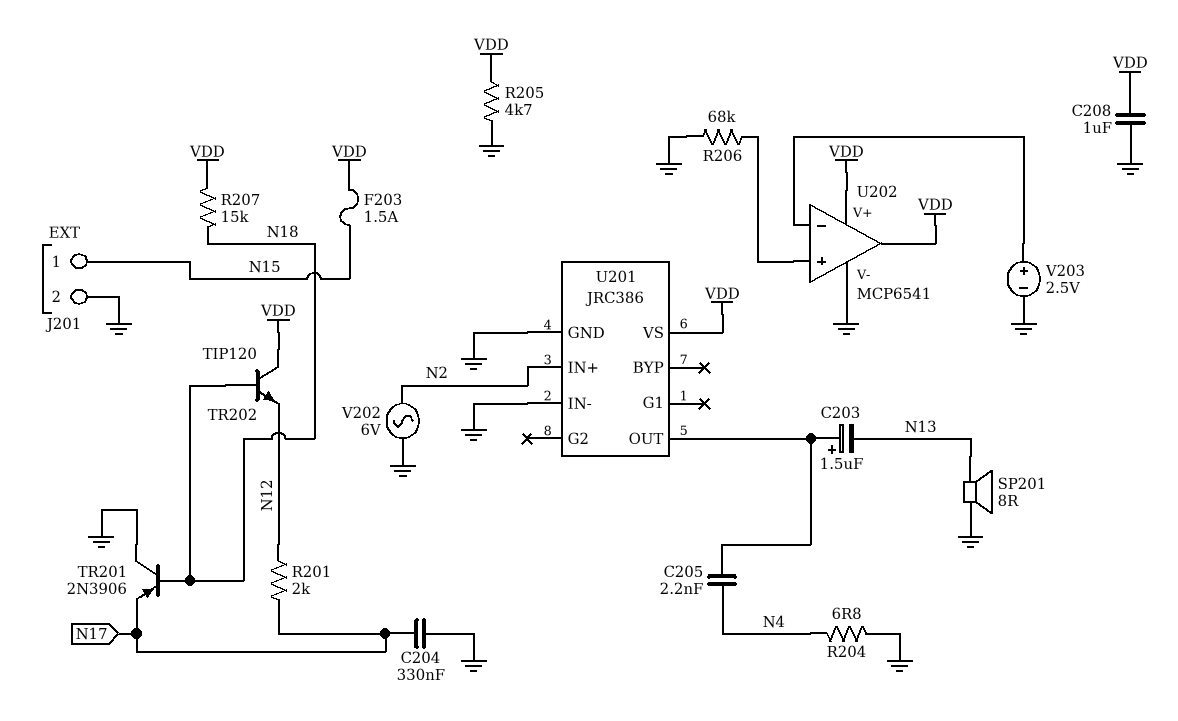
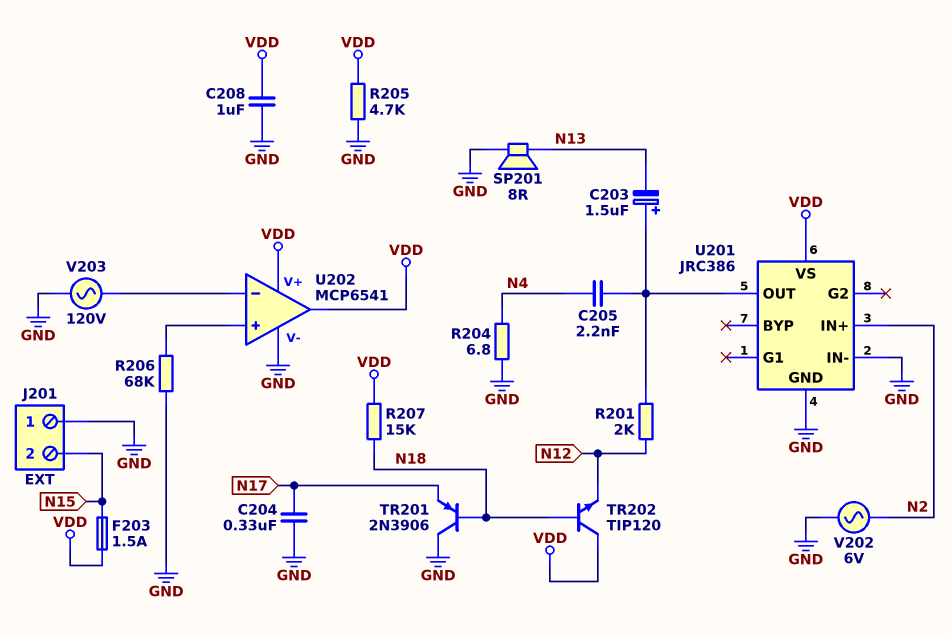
J201 pin 1: N15 -> GND
J201 pin 2: GND -> N15
R201: 2k (N12, N17) -> 2k (N12, U201/OUT)
V203: 2.5V (plus U202/in-, minus GND) -> AC 120V (GND, U202/in-)

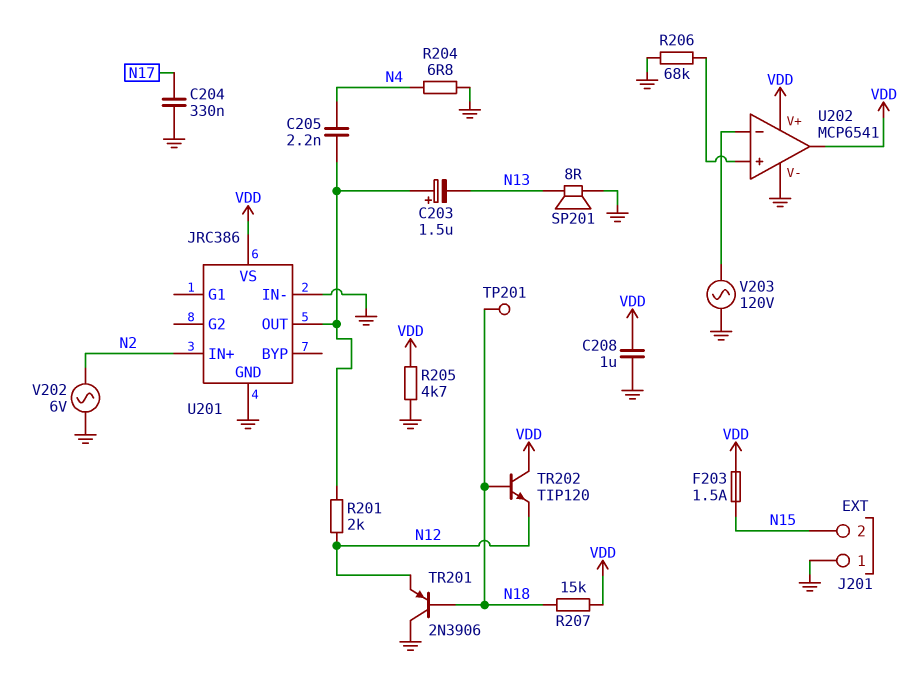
TP201: none -> test point (N18)
TR201: PNP 2N3906 (B N18, C GND, E N17) -> PNP 2N3906 (B N18, C GND, E N12)

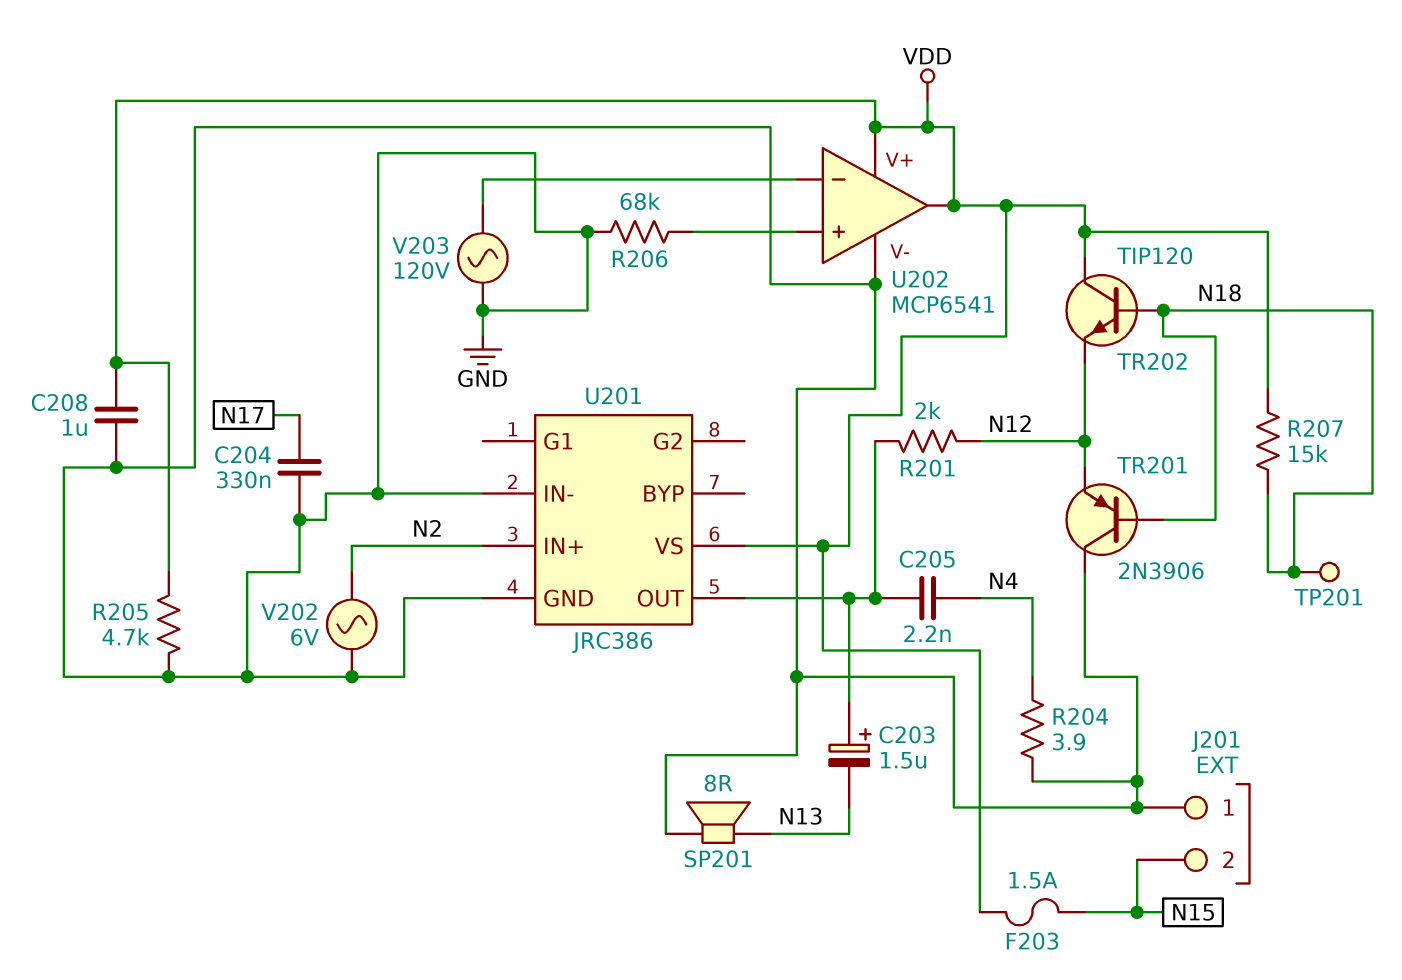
R204: 6.8 (GND, N4) -> 3.9 (GND, N4)

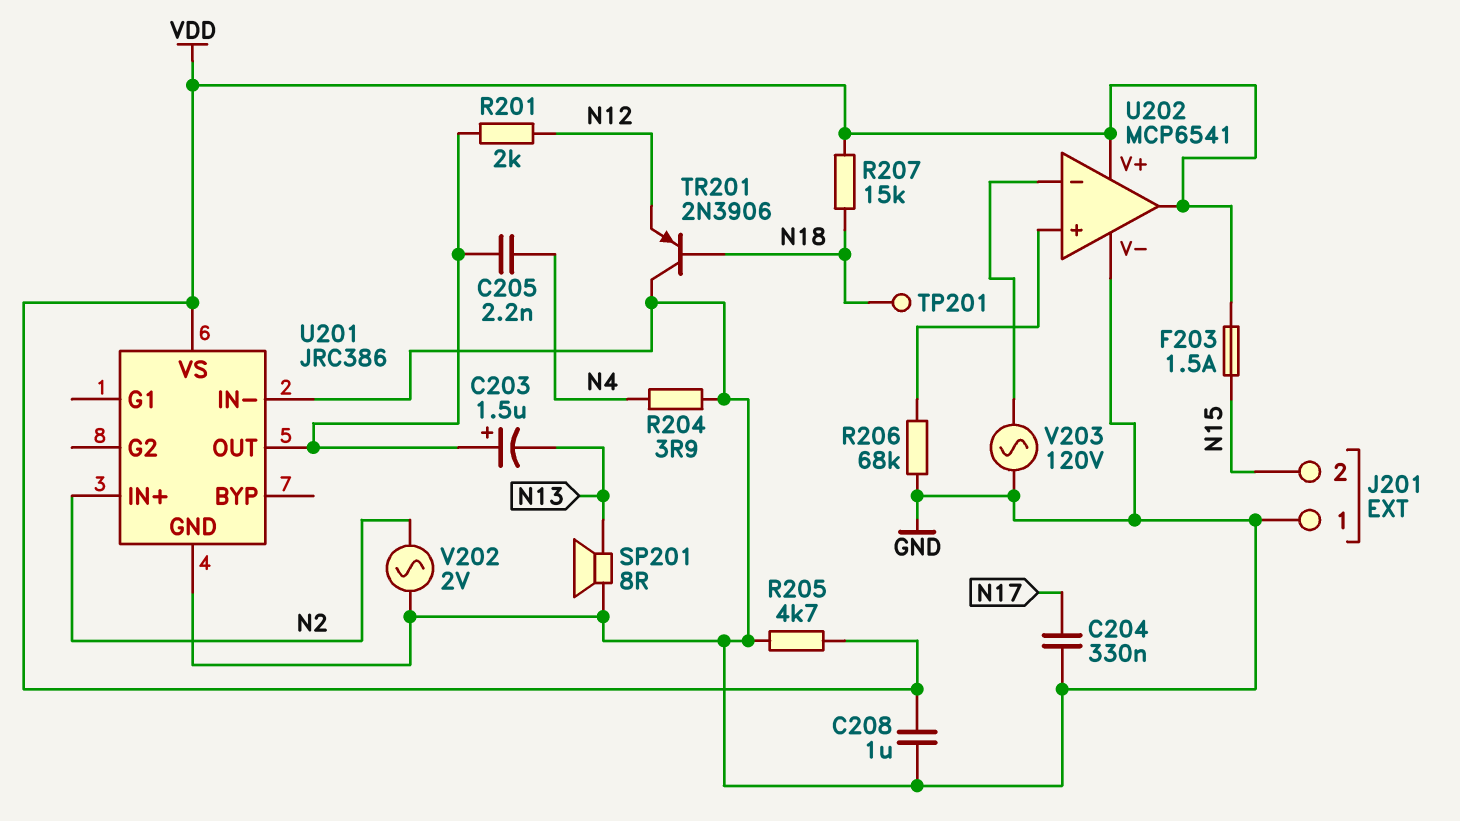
TR202: NPN TIP120 (B N18, C VDD, E N12) -> none
V202: AC 6V (GND, N2) -> AC 2V (GND, N2)

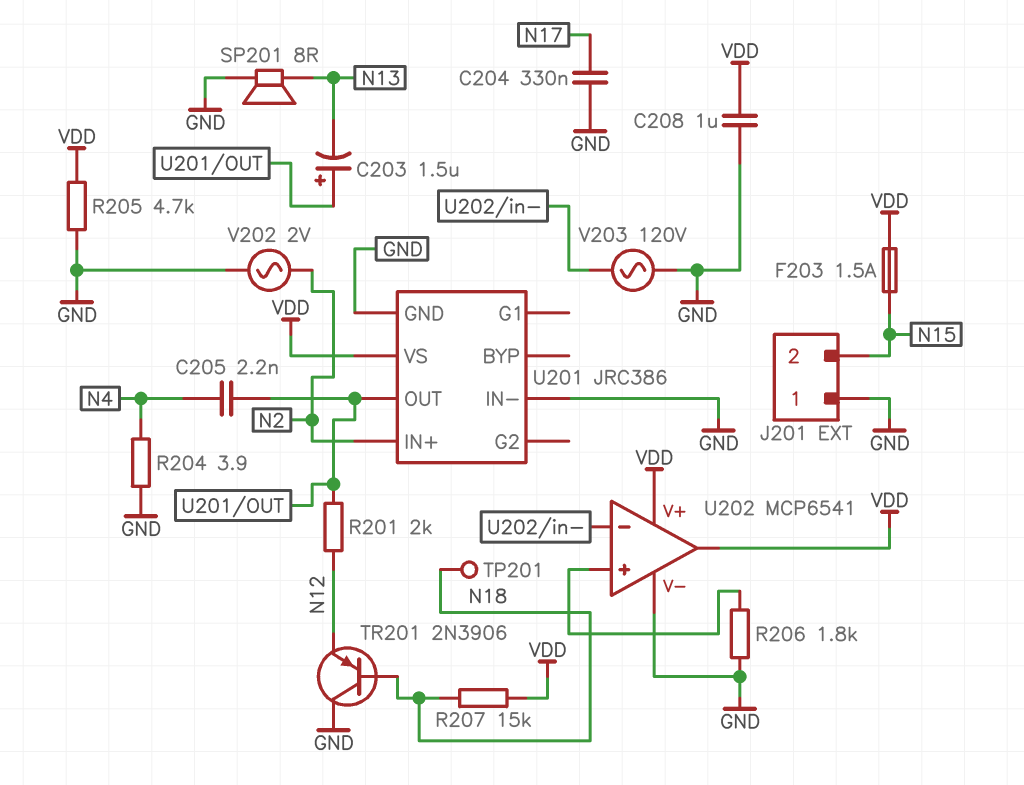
R206: 68k (GND, U202/in+) -> 1.8k (GND, U202/in+)

